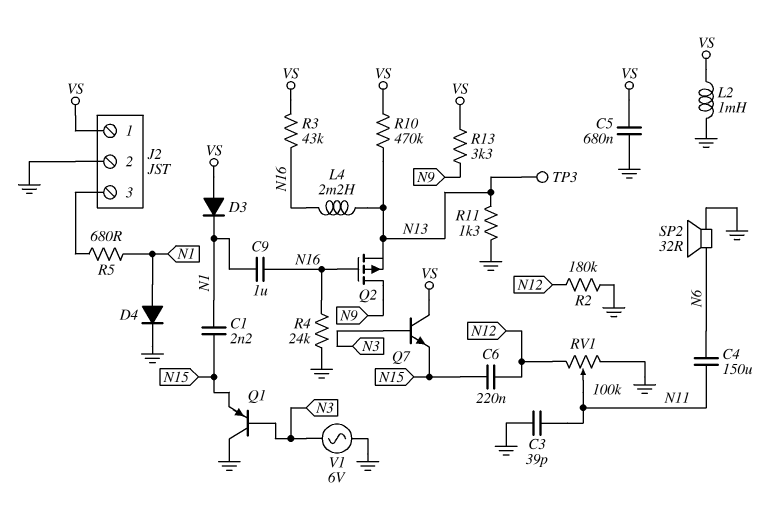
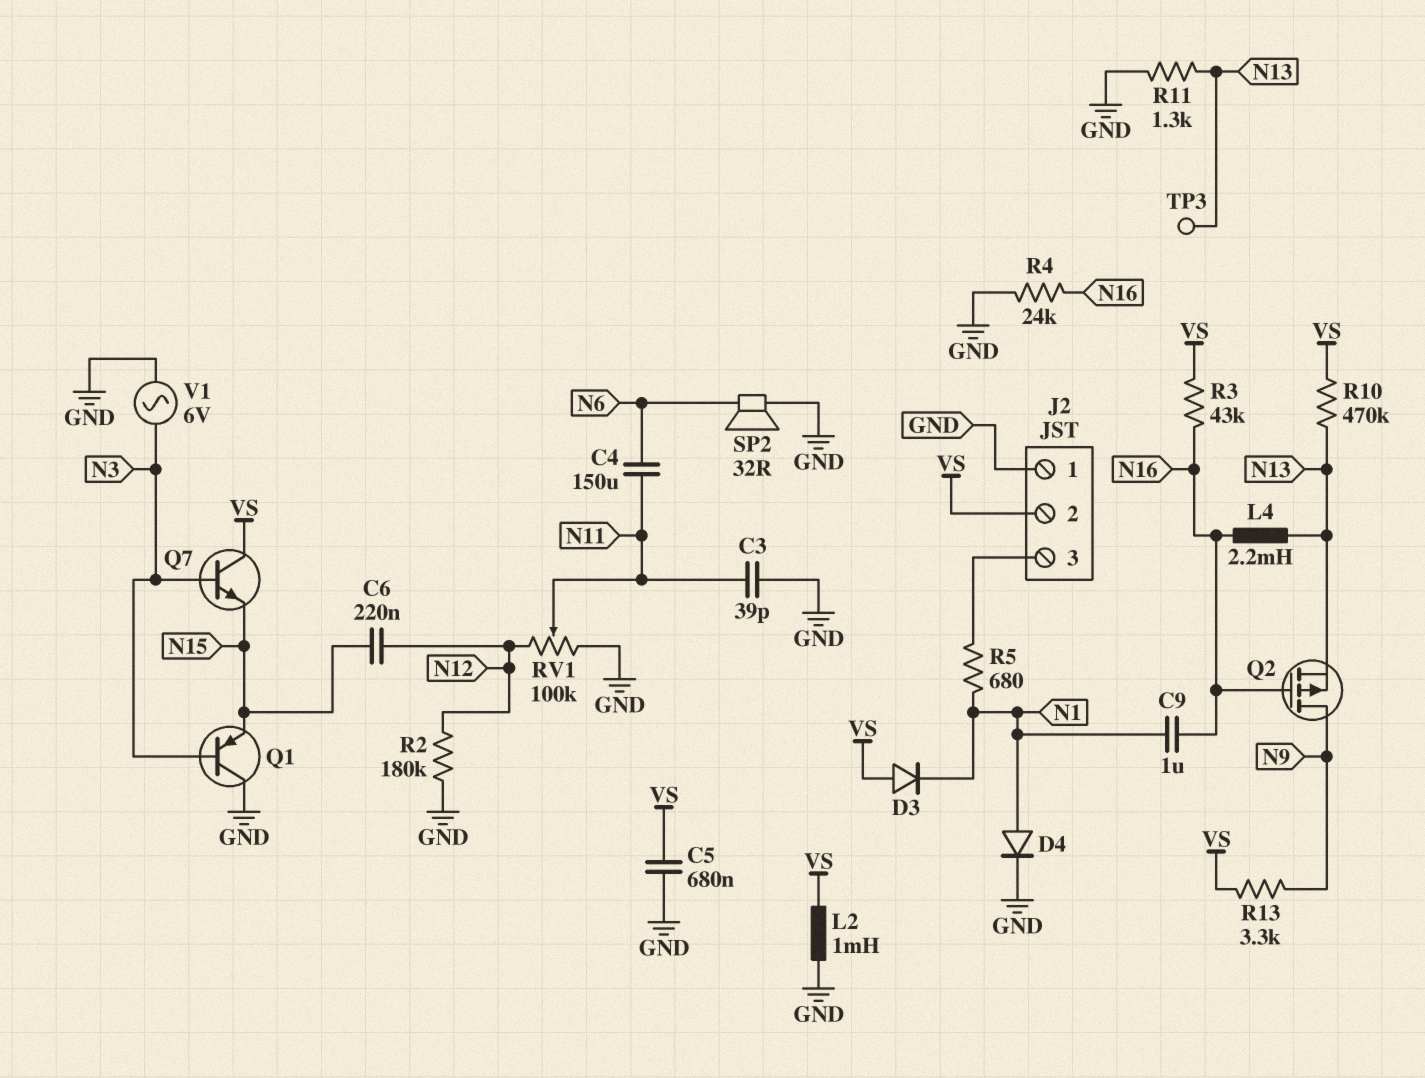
C1: 2.2nF (N1, N15) -> none
J2 pin 1: VS -> GND
J2 pin 2: GND -> VS

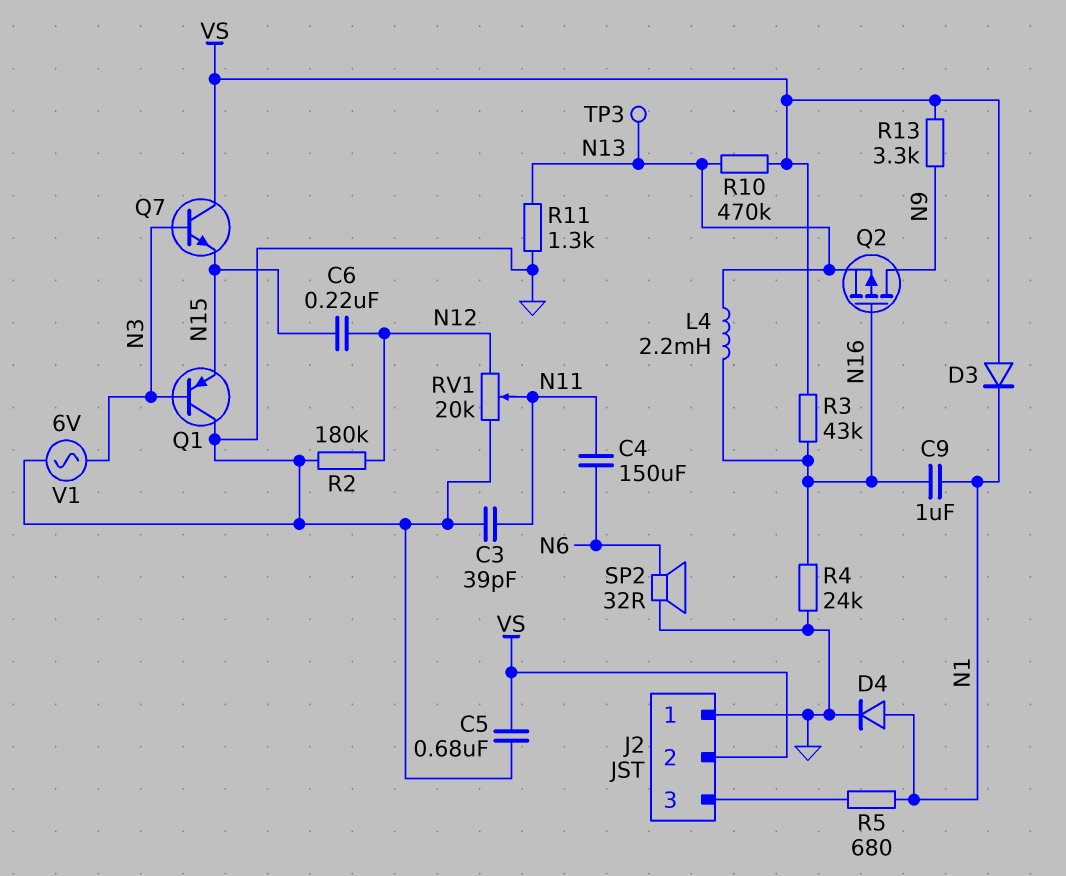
L2: 1mH (GND, VS) -> none
RV1: 100k (GND, N12, wiper N11) -> 20k (GND, N12, wiper N11)

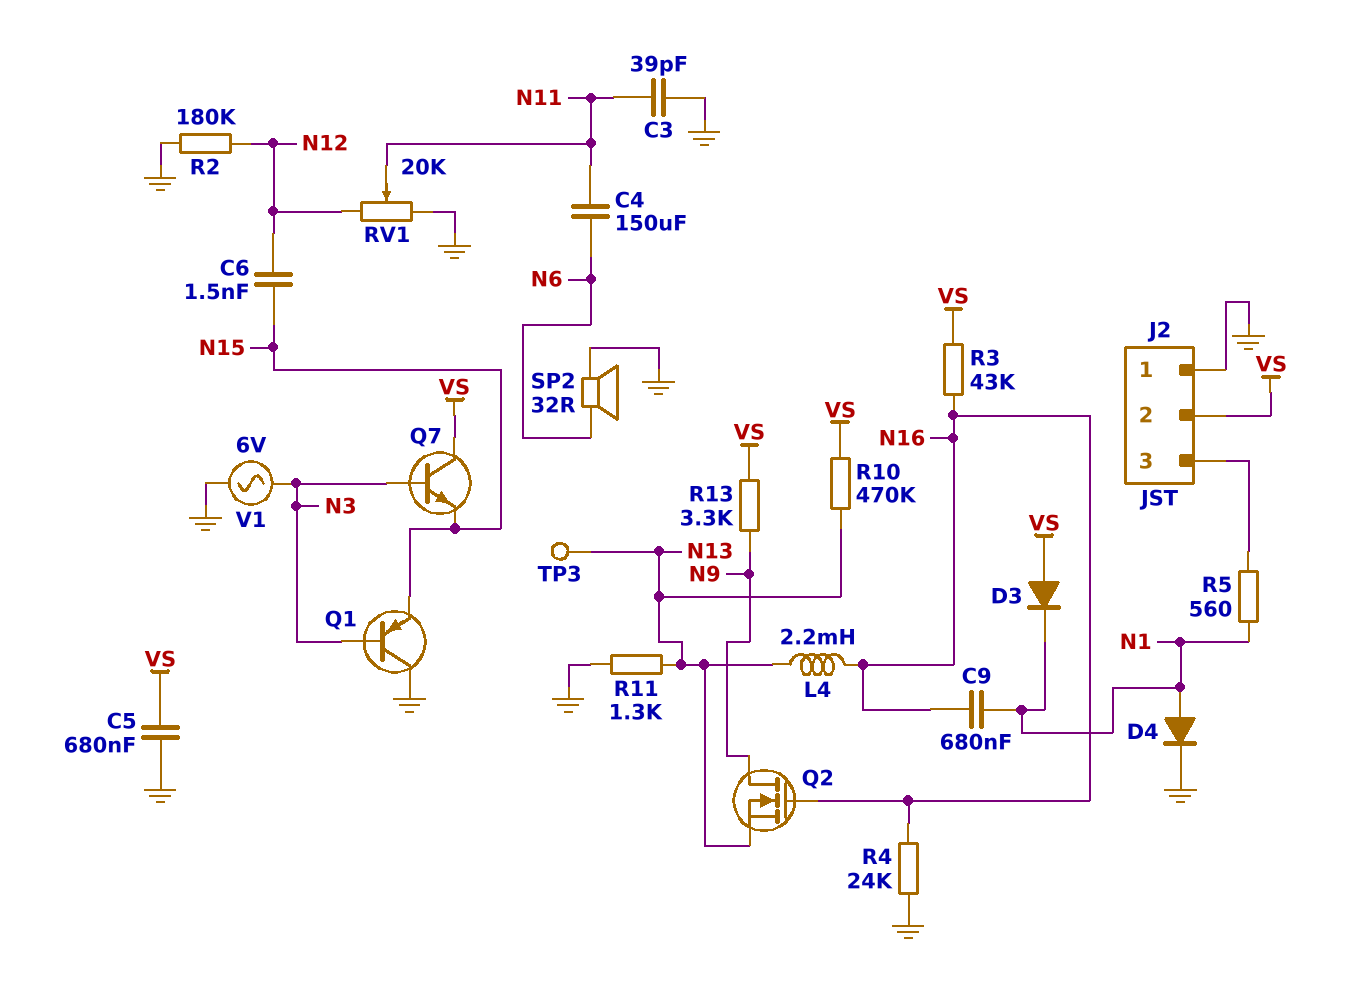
C6: 220nF (N12, N15) -> 1.5nF (N12, N15)
C9: 1uF (N1, N16) -> 680nF (N1, N16)
Q2: PMOS (G N16, D N9, S N13) -> NMOS (G N16, D N9, S N13)
R5: 680 (J2/3, N1) -> 560 (J2/3, N1)

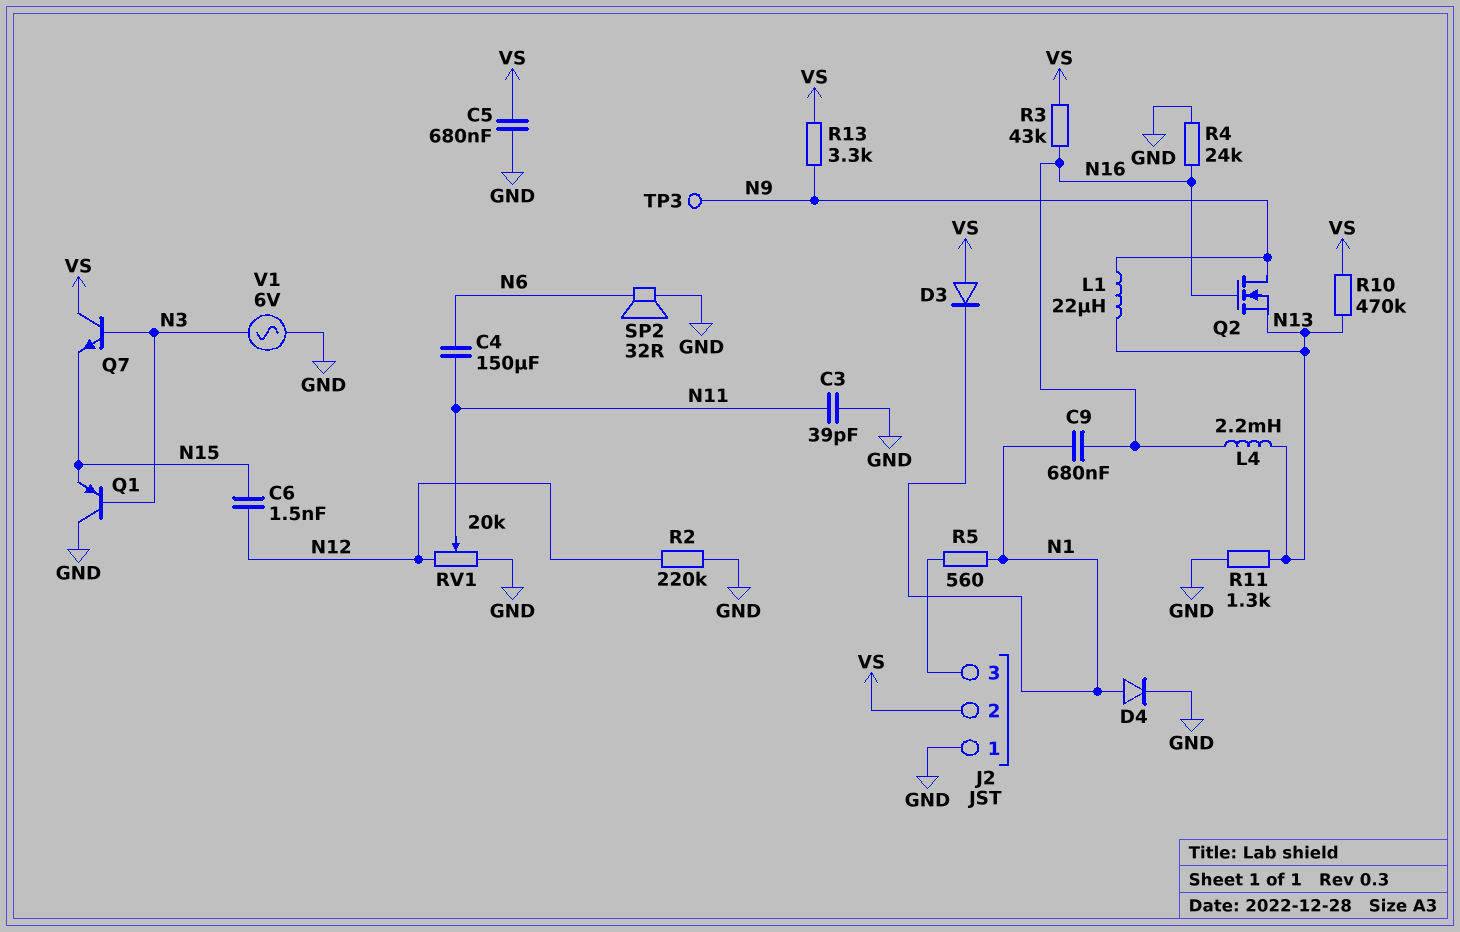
L1: none -> 22uH (N9, N13)
R2: 180k (GND, N12) -> 220k (GND, N12)
TP3: test point (N13) -> test point (N9)

